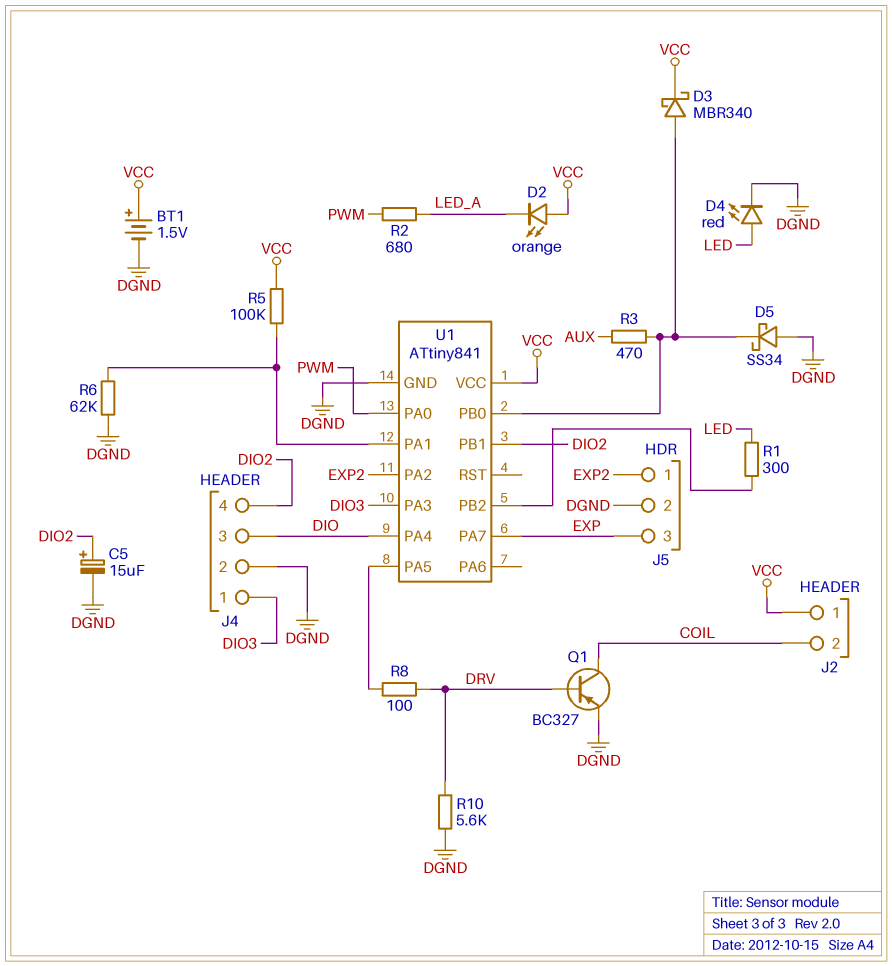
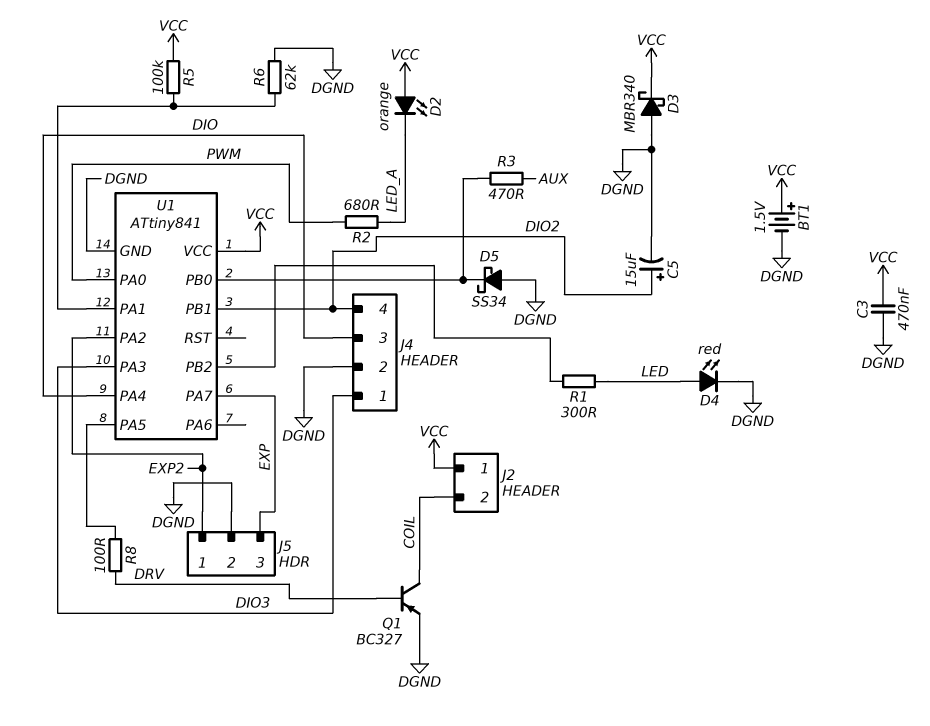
C3: none -> 470nF (DGND, VCC)
D3: schottky MBR340 (A U1/PB0, K VCC) -> schottky MBR340 (A DGND, K VCC)
R10: 5.6k (DGND, DRV) -> none

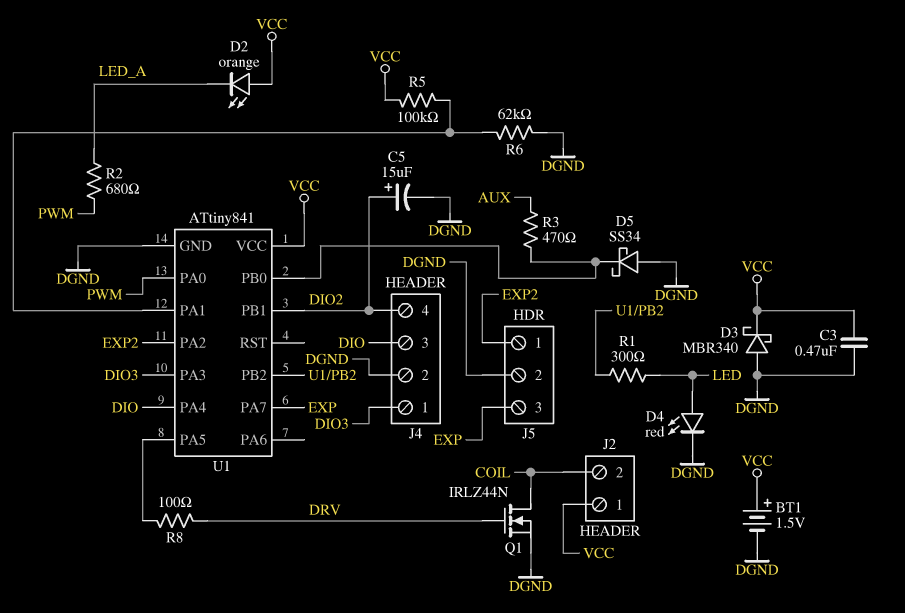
Q1: PNP BC327 (B DRV, C COIL, E DGND) -> NMOS IRLZ44N (G DRV, D COIL, S DGND)

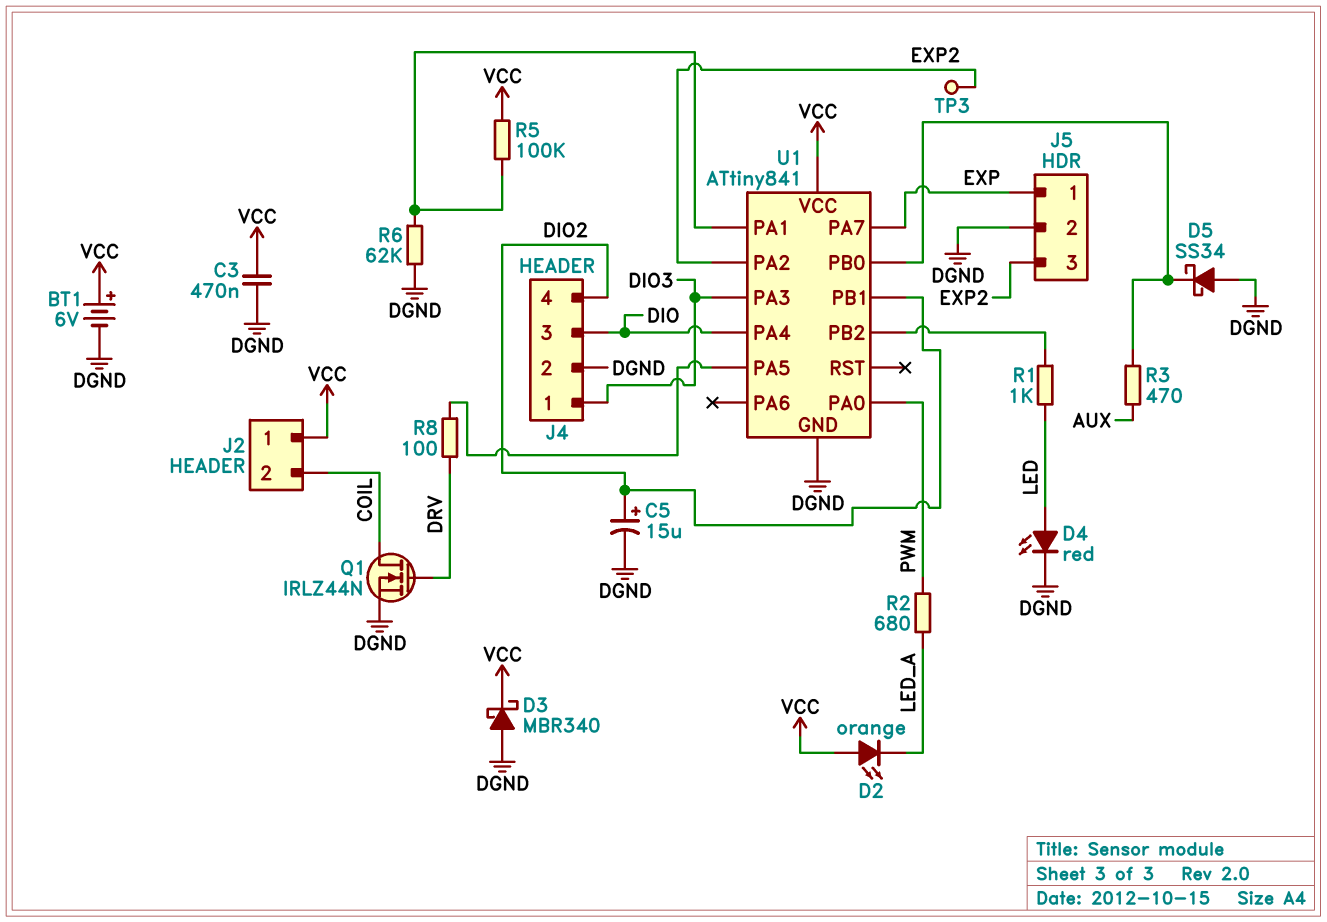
BT1: 1.5V (plus VCC, minus DGND) -> 6V (plus VCC, minus DGND)
J5 pin 1: EXP2 -> EXP
J5 pin 3: EXP -> EXP2
R1: 300 (LED, U1/PB2) -> 1k (LED, U1/PB2)
TP3: none -> test point (EXP2)

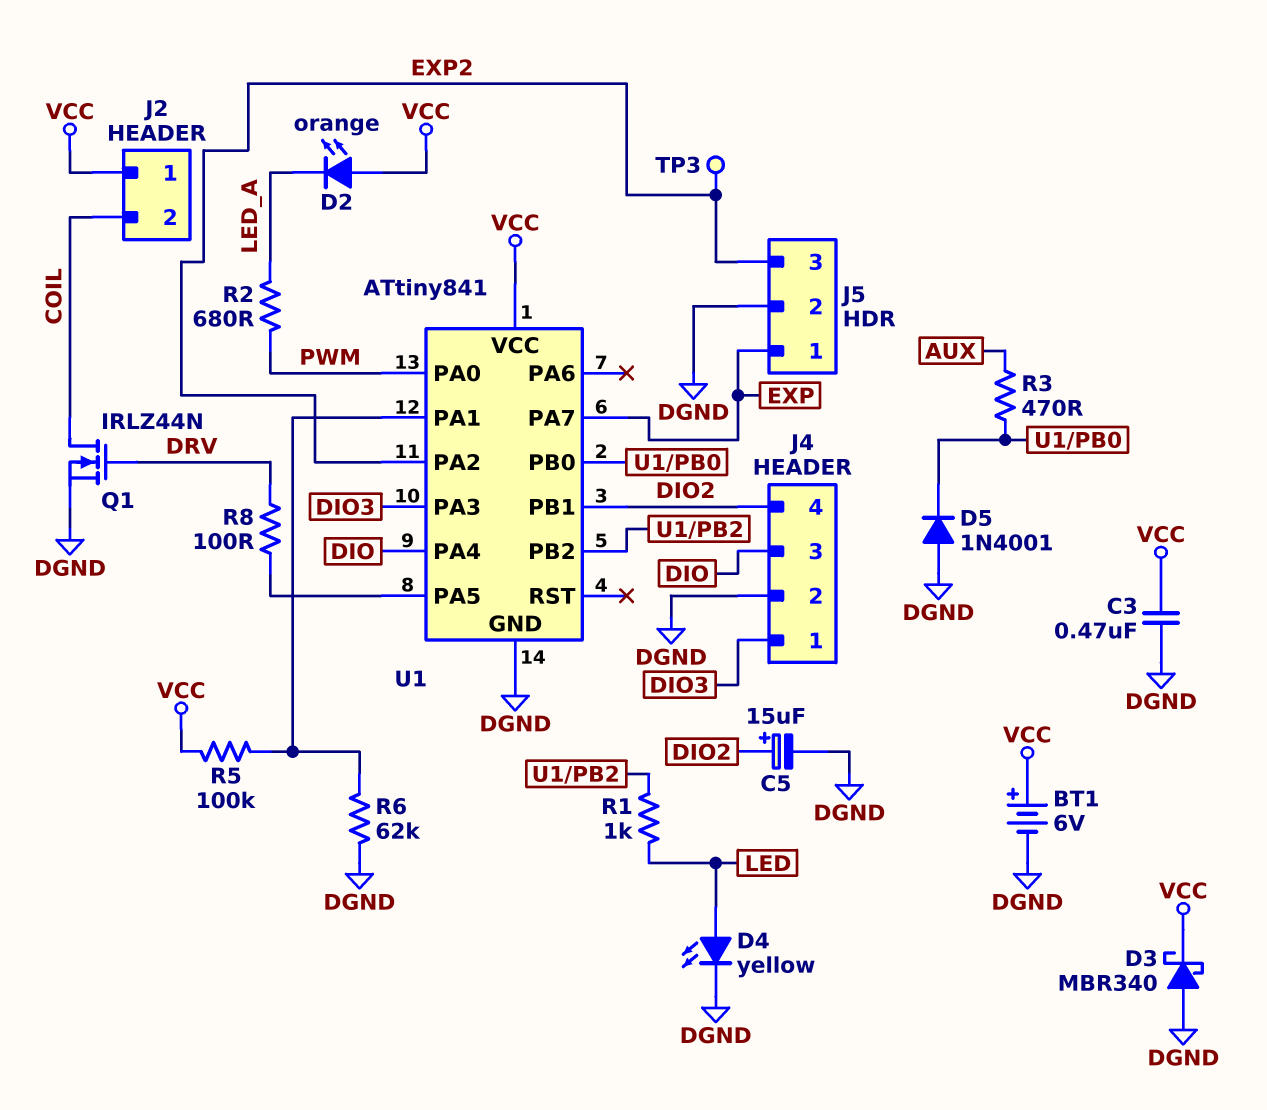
D4: LED red (A LED, K DGND) -> LED yellow (A LED, K DGND)
D5: schottky SS34 (A DGND, K U1/PB0) -> diode 1N4001 (A DGND, K U1/PB0)

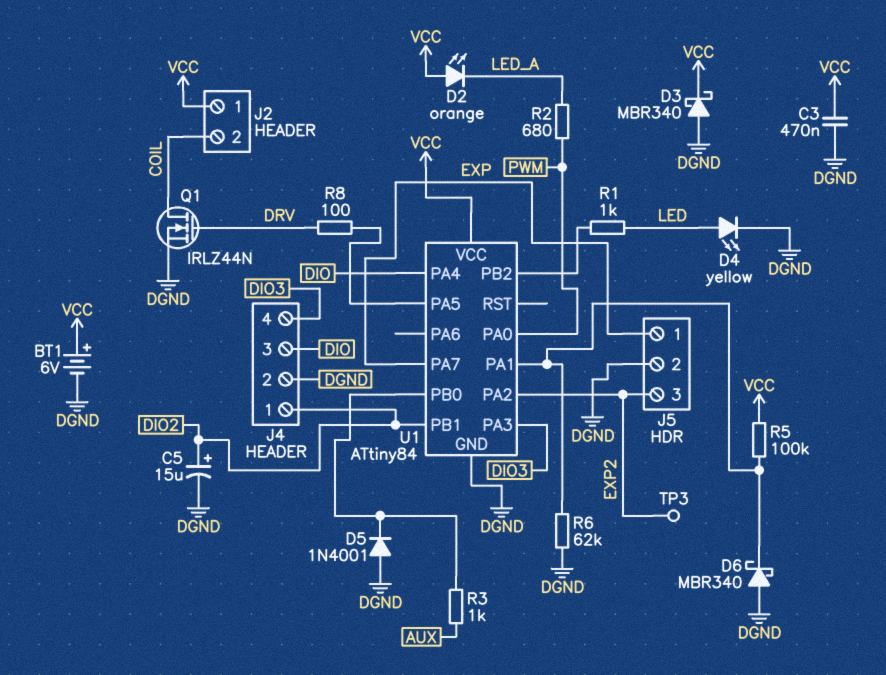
D6: none -> schottky MBR340 (A DGND, K U1/PA1)
J4 pin 1: DIO3 -> DIO2
J4 pin 4: DIO2 -> DIO3
R3: 470 (AUX, U1/PB0) -> 1k (AUX, U1/PB0)
U1: ATtiny841 -> ATtiny84

